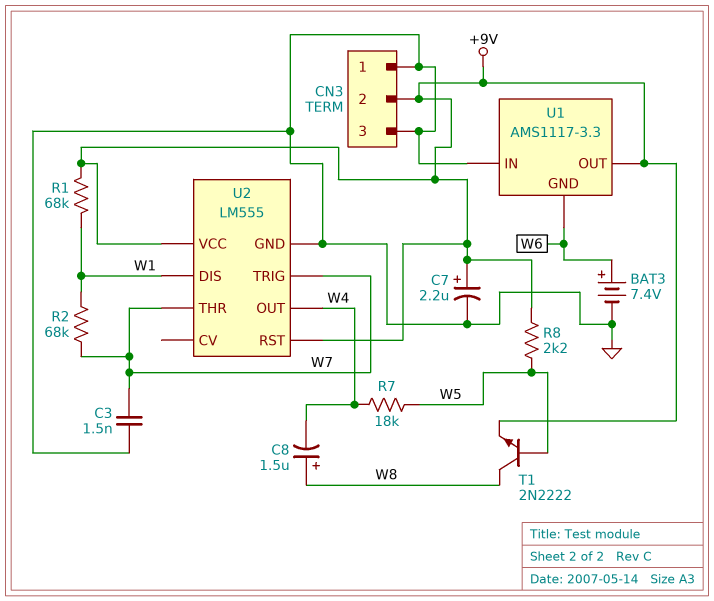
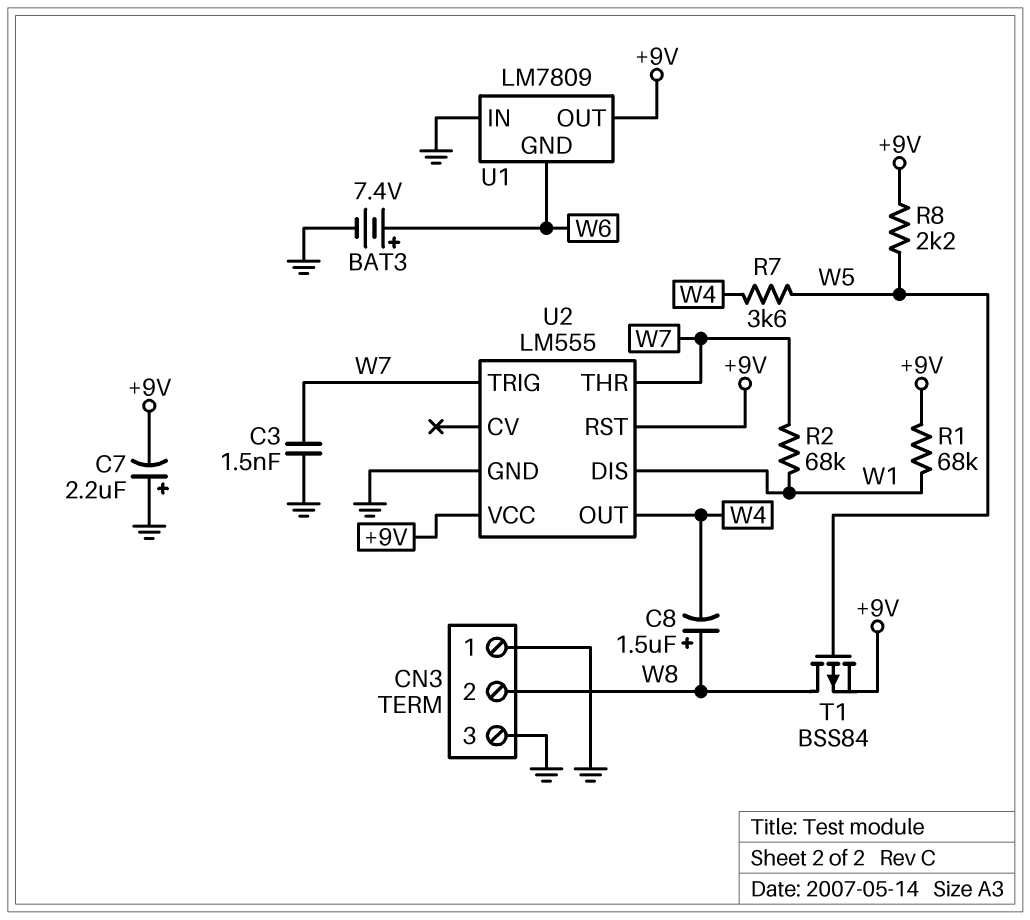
C7: 2.2uF (plus +9V, minus GND) -> 2.2uF (plus GND, minus +9V)
CN3 pin 2: +9V -> W8
R7: 18k (W4, W5) -> 3.6k (W4, W5)
T1: NPN 2N2222 (B W5, C W8, E +9V) -> PMOS BSS84 (G W5, D W8, S +9V)
U1: AMS1117-3.3 -> LM7809

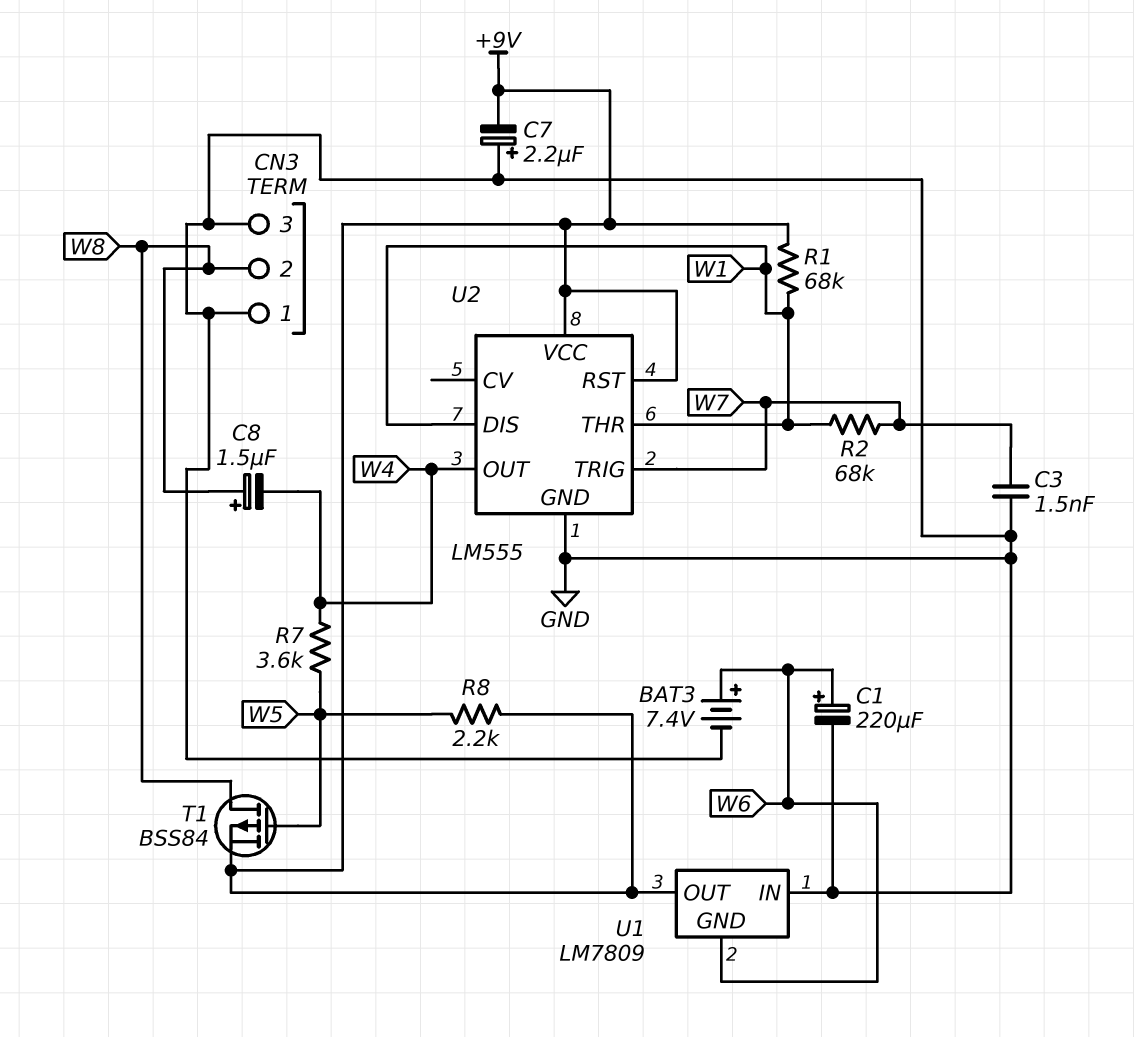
C1: none -> 220uF (plus W6, minus GND)
U2 pin THR: W7 -> W1

